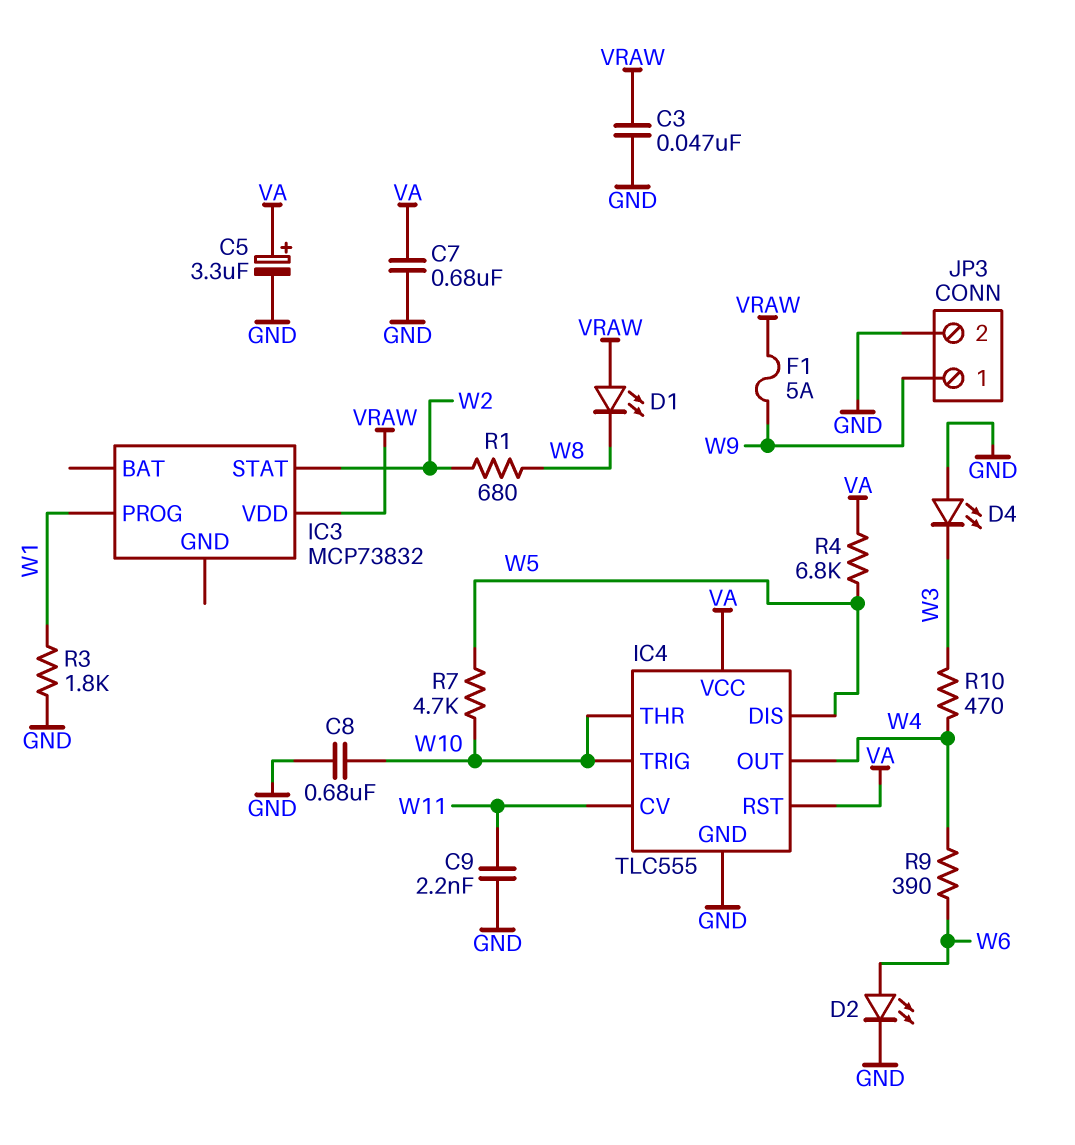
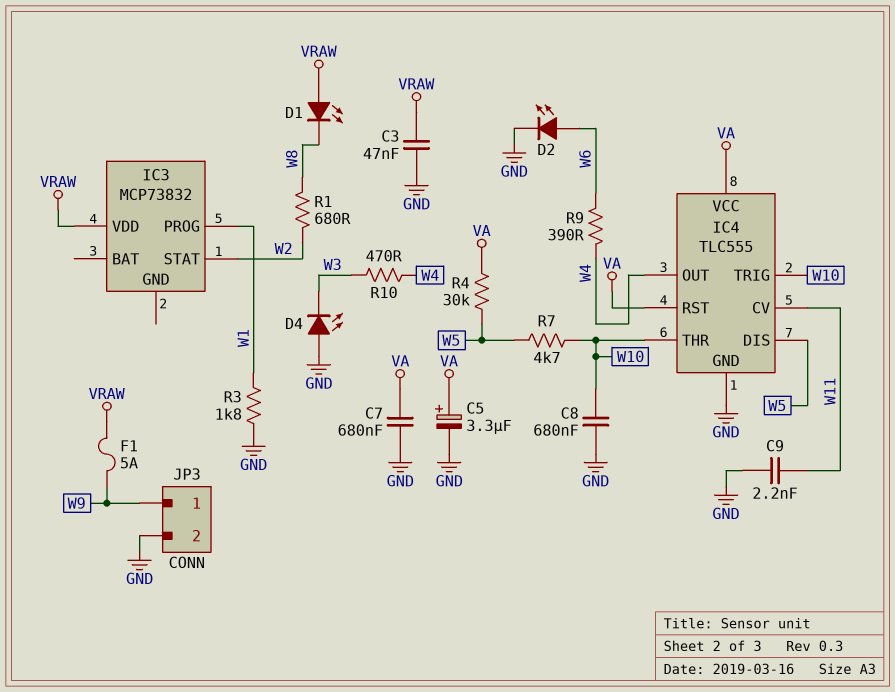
R4: 6.8k (VA, W5) -> 30k (VA, W5)

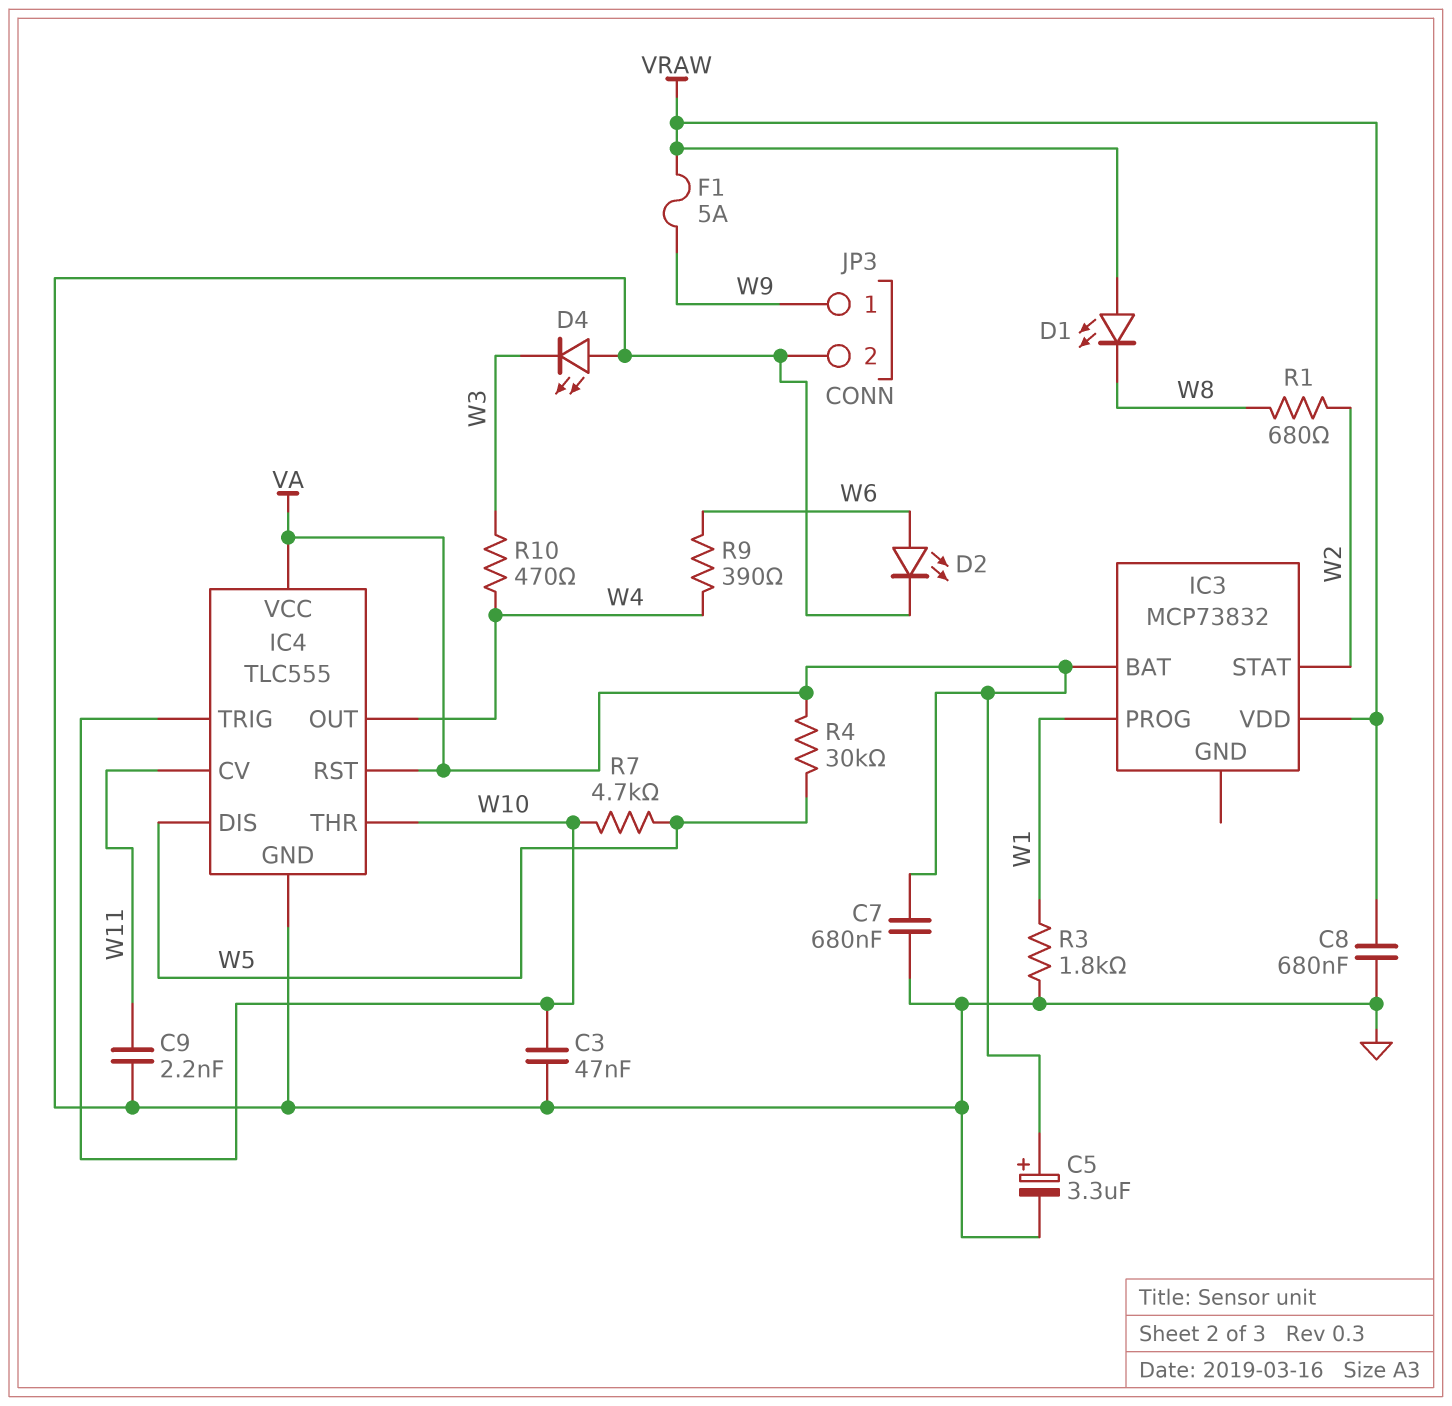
C3: 47nF (GND, VRAW) -> 47nF (GND, W10)
C8: 680nF (GND, W10) -> 680nF (GND, VRAW)
IC3 pin BAT: none -> VA

